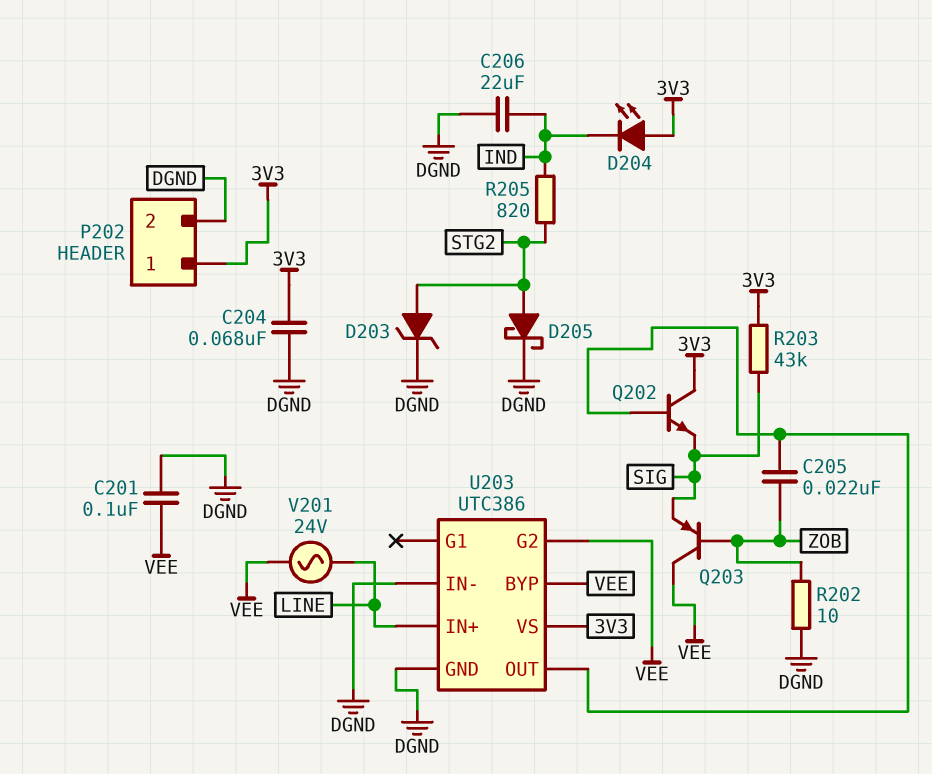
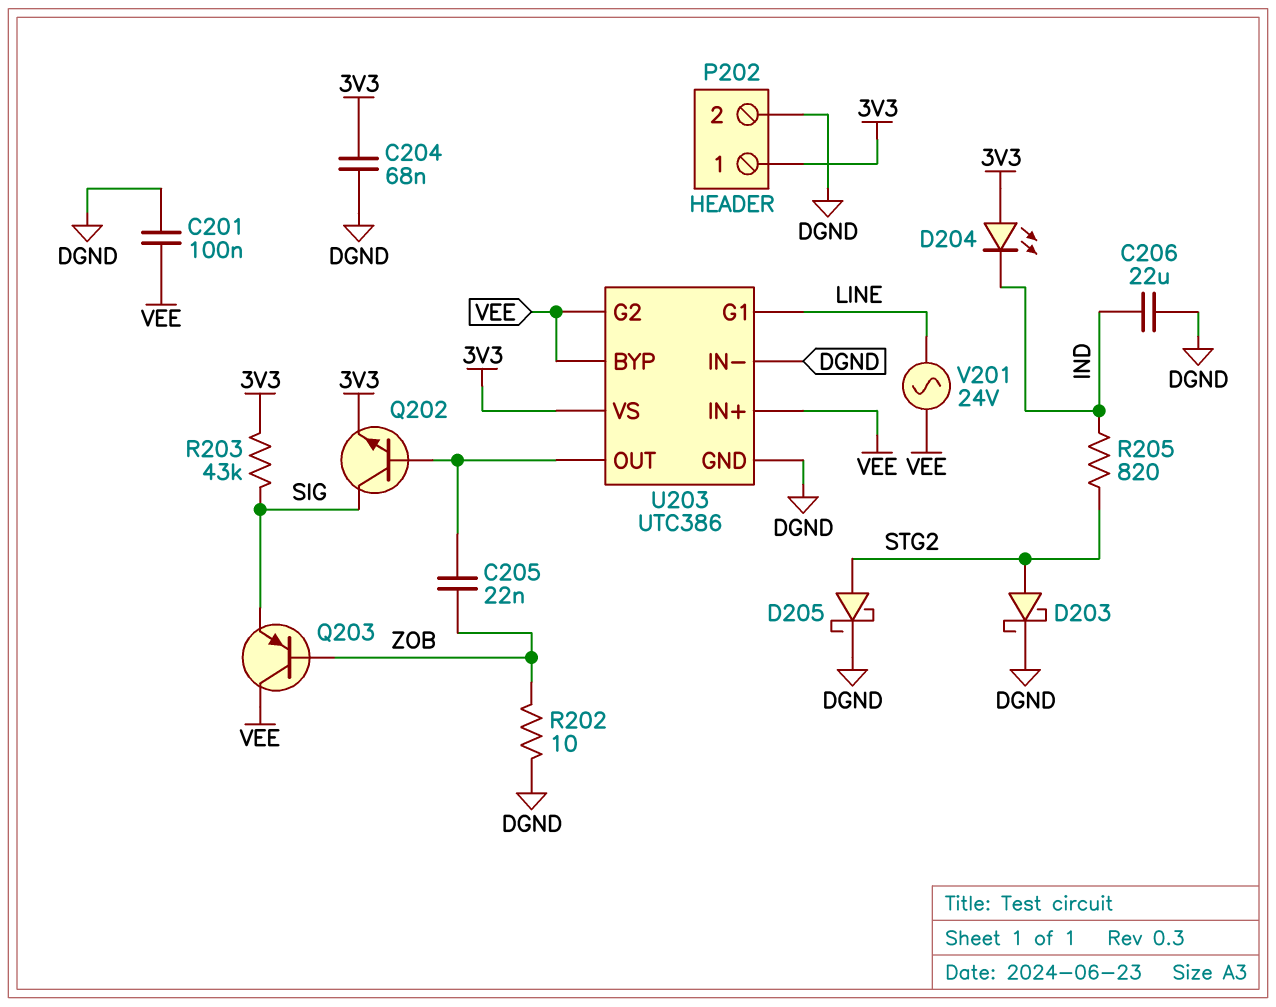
D203: zener (A STG2, K DGND) -> schottky (A STG2, K DGND)
Q202: NPN (B U203/OUT, C 3V3, E SIG) -> NPN (B U203/OUT, C SIG, E 3V3)
U203 pin G1: none -> LINE
U203 pin IN+: LINE -> VEE

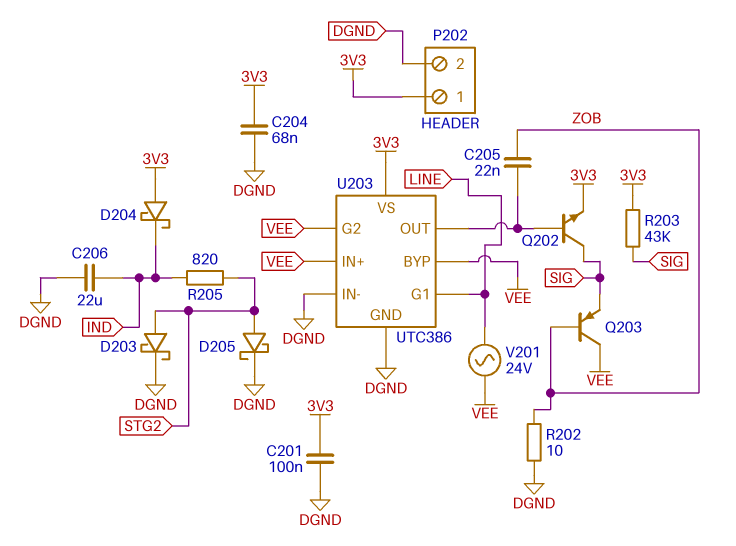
C201: 100nF (DGND, VEE) -> 100nF (3V3, DGND)
D204: LED (A 3V3, K IND) -> schottky (A 3V3, K IND)

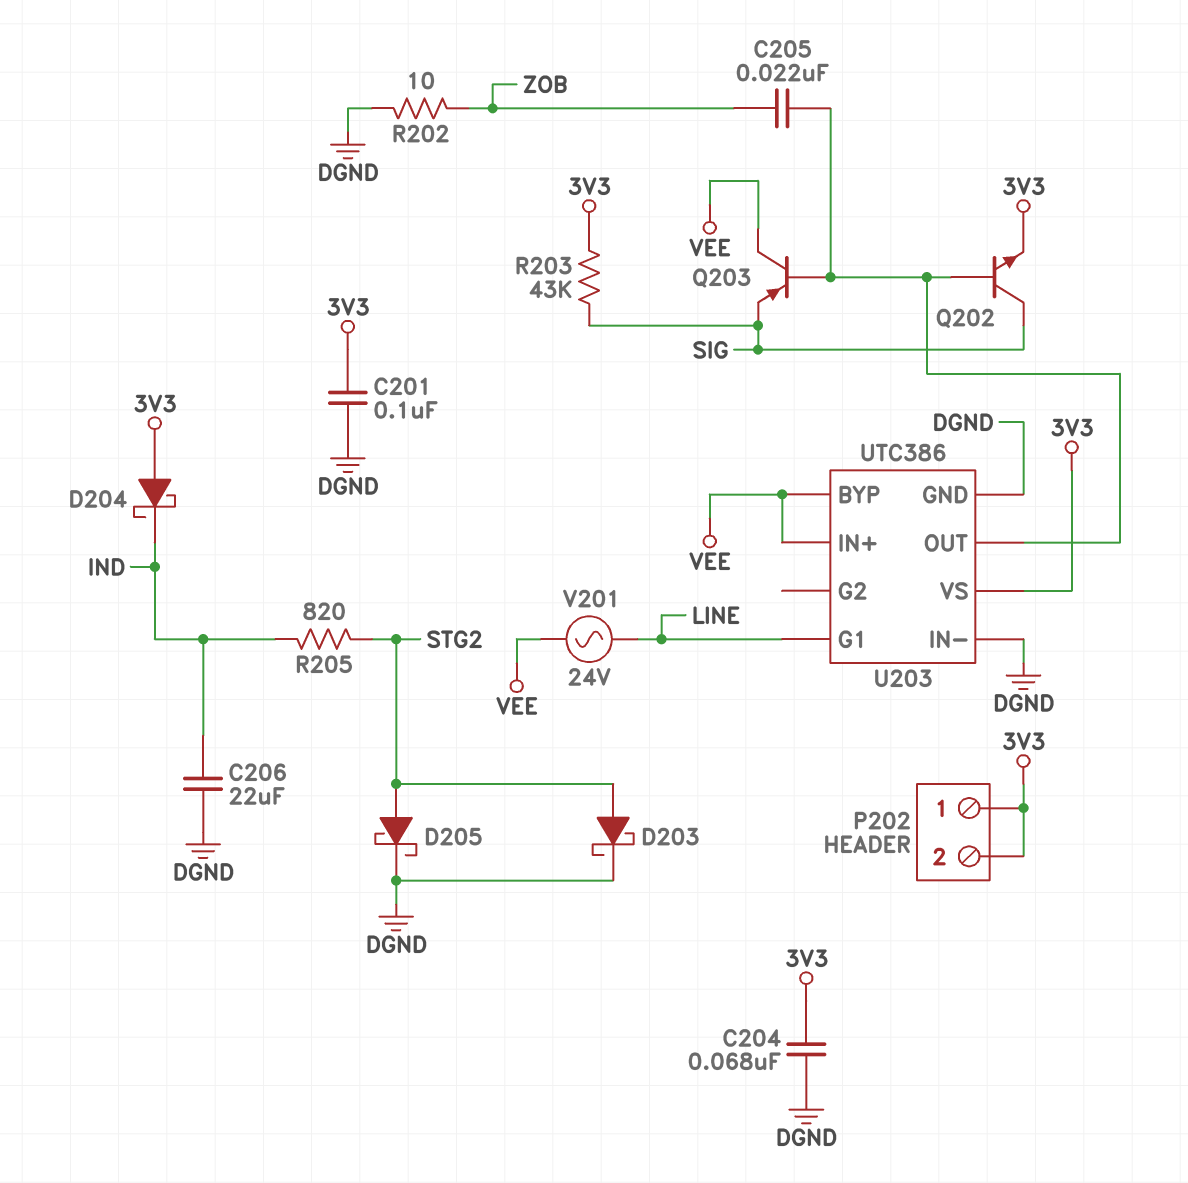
P202 pin 2: DGND -> 3V3
Q203: PNP (B ZOB, C VEE, E SIG) -> PNP (B U203/OUT, C VEE, E SIG)
U203 pin G2: VEE -> none

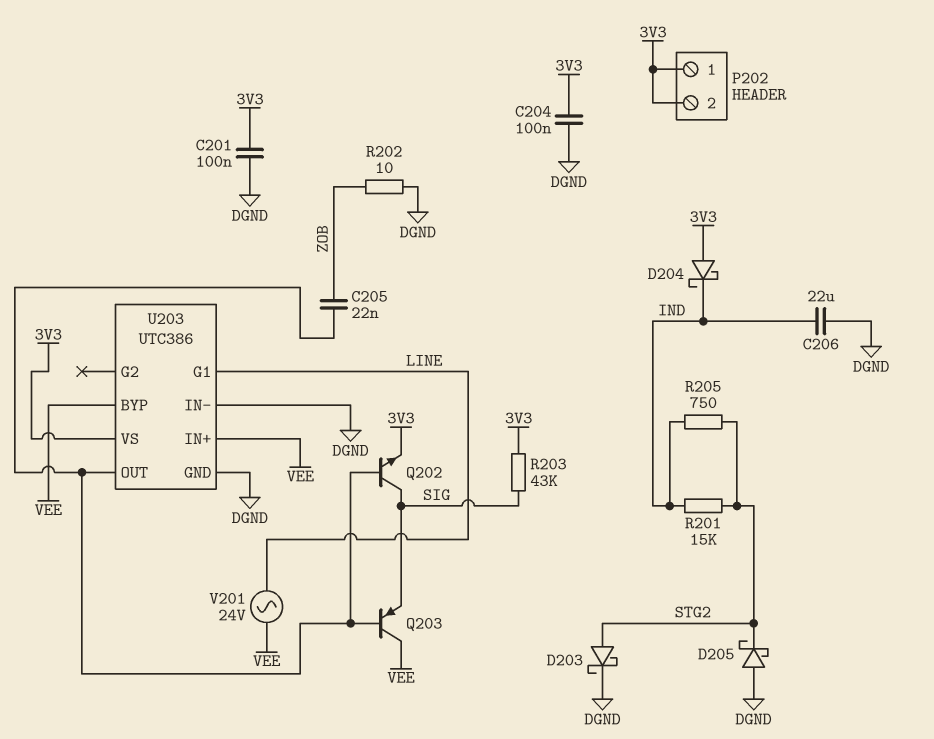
C204: 68nF (3V3, DGND) -> 100nF (3V3, DGND)
D205: schottky (A STG2, K DGND) -> schottky (A DGND, K STG2)
R201: none -> 15k (IND, STG2)
R205: 820 (IND, STG2) -> 750 (IND, STG2)

